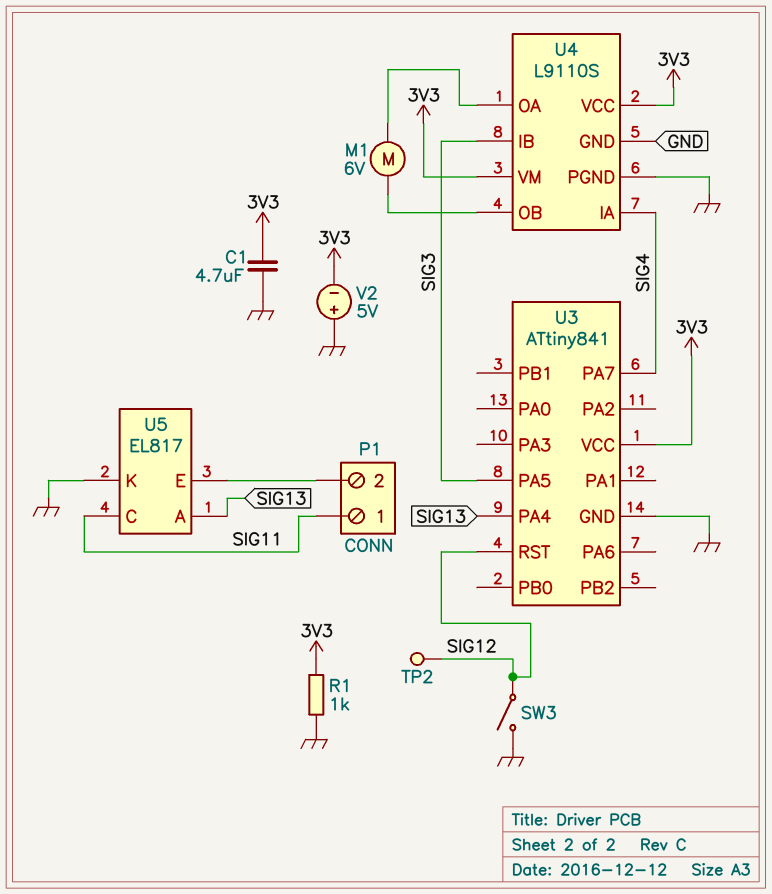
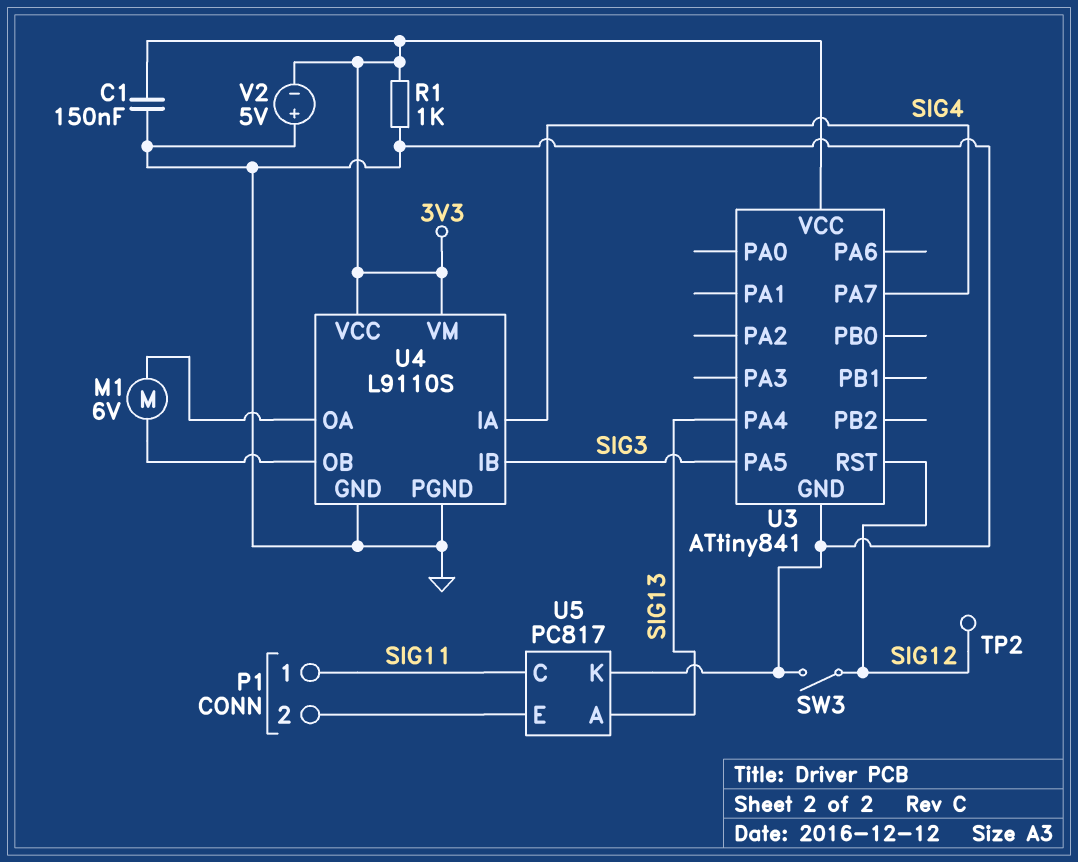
C1: 4.7uF (3V3, GND) -> 150nF (3V3, GND)
U5: EL817 -> PC817

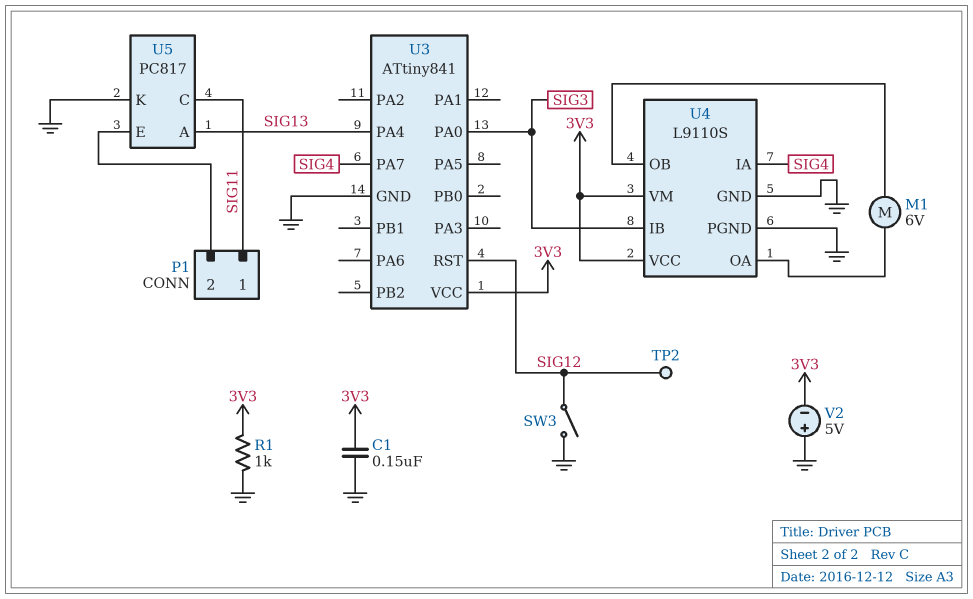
U3 pin PA0: none -> SIG3
U3 pin PA5: SIG3 -> none

